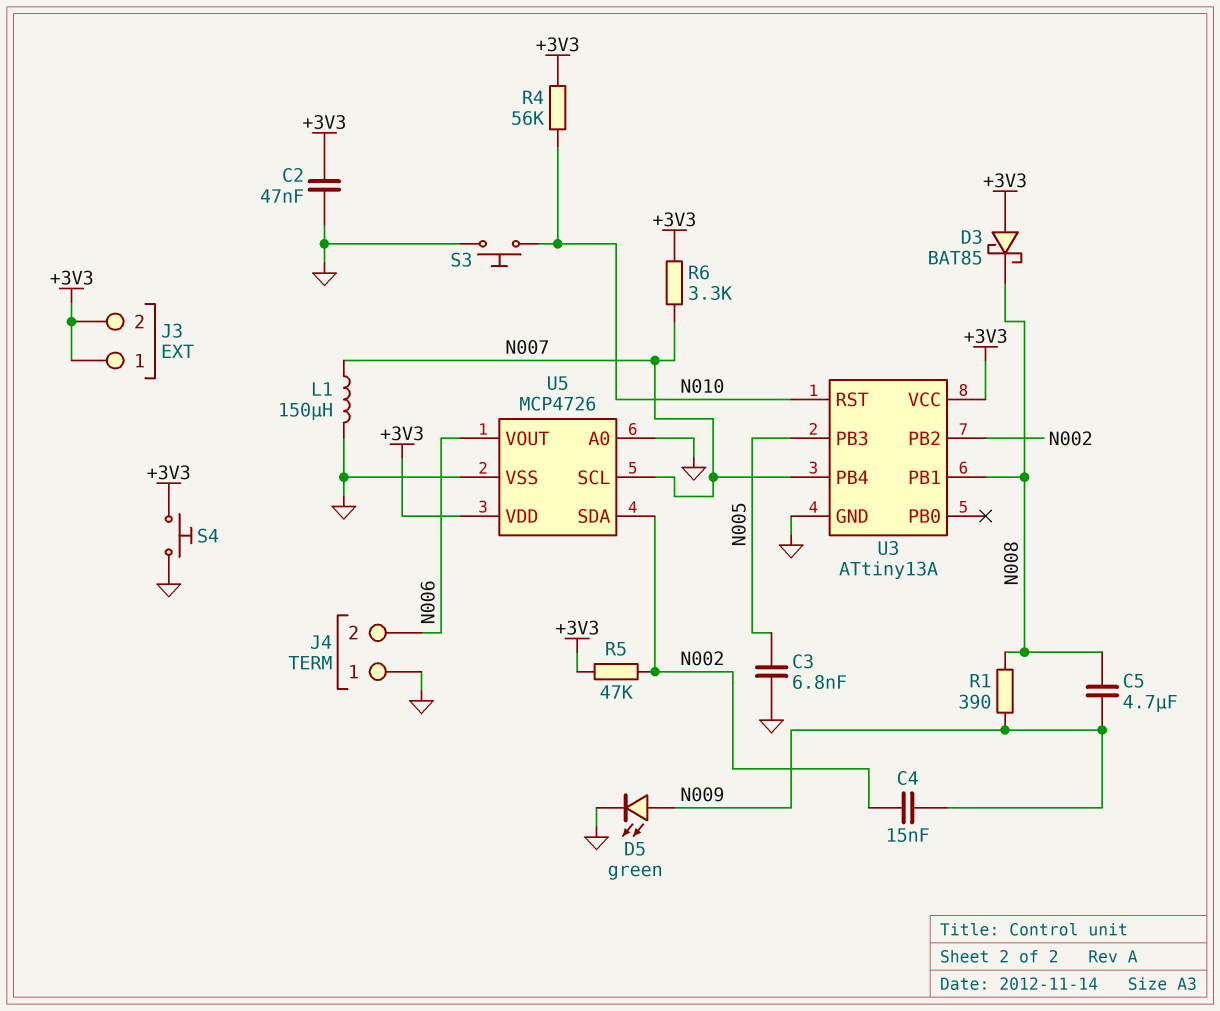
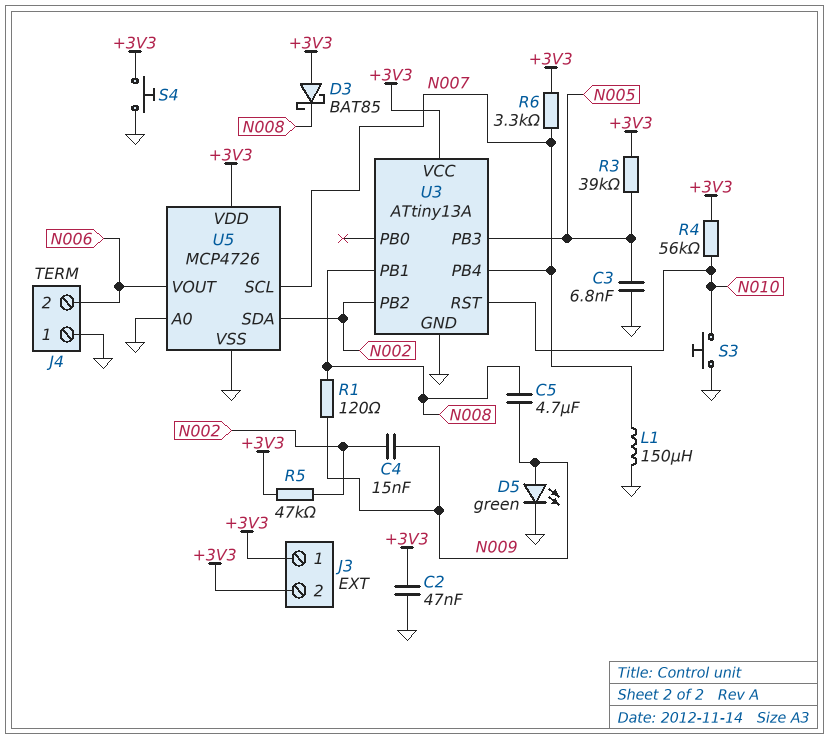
R1: 390 (N008, N009) -> 120 (N008, N009)
R3: none -> 39k (+3V3, N005)

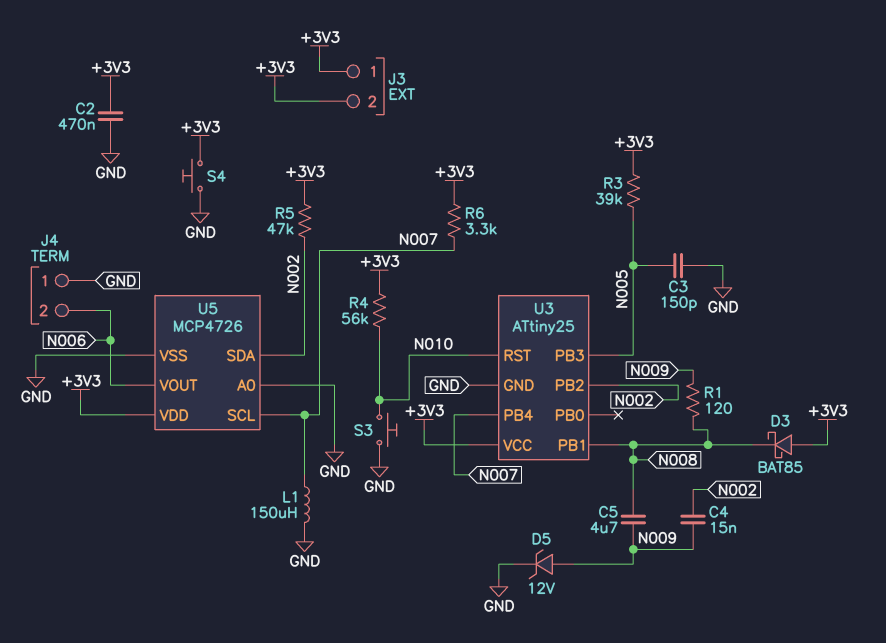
C2: 47nF (+3V3, GND) -> 470nF (+3V3, GND)
C3: 6.8nF (GND, N005) -> 150pF (GND, N005)
D5: LED green (A N009, K GND) -> zener 12V (A N009, K GND)
U3: ATtiny13A -> ATtiny25

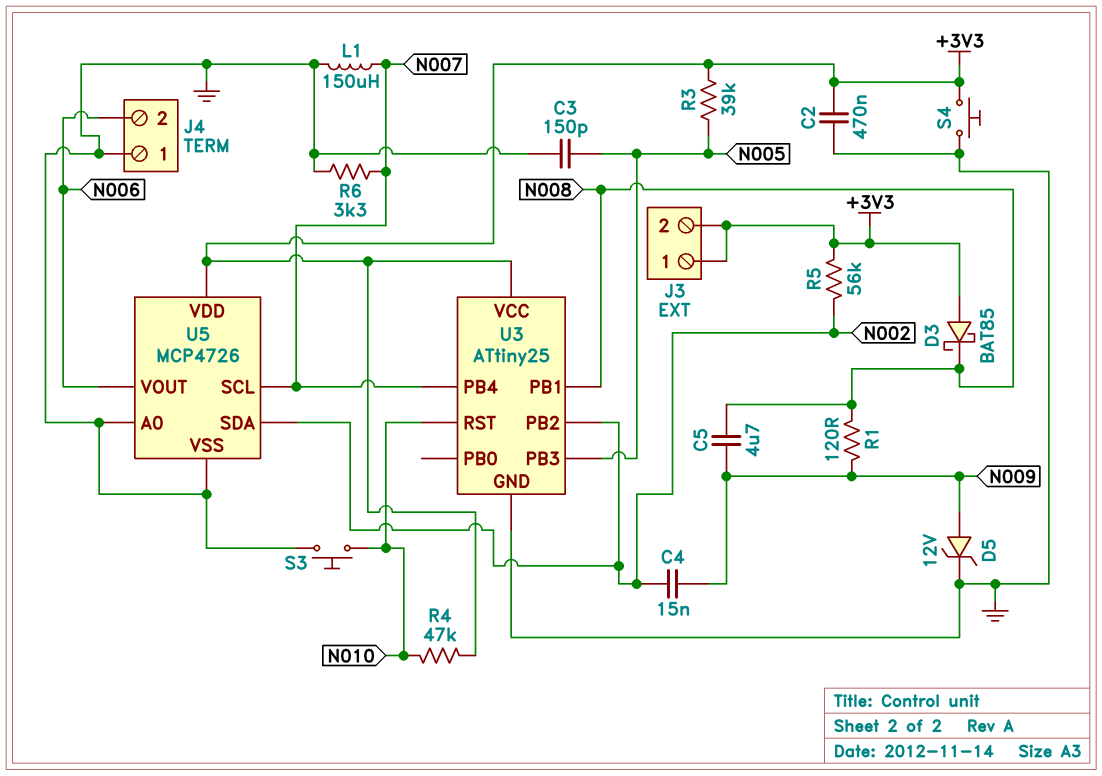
R4: 56k (+3V3, N010) -> 47k (+3V3, N010)
R5: 47k (+3V3, N002) -> 56k (+3V3, N002)
R6: 3.3k (+3V3, N007) -> 3.3k (GND, N007)

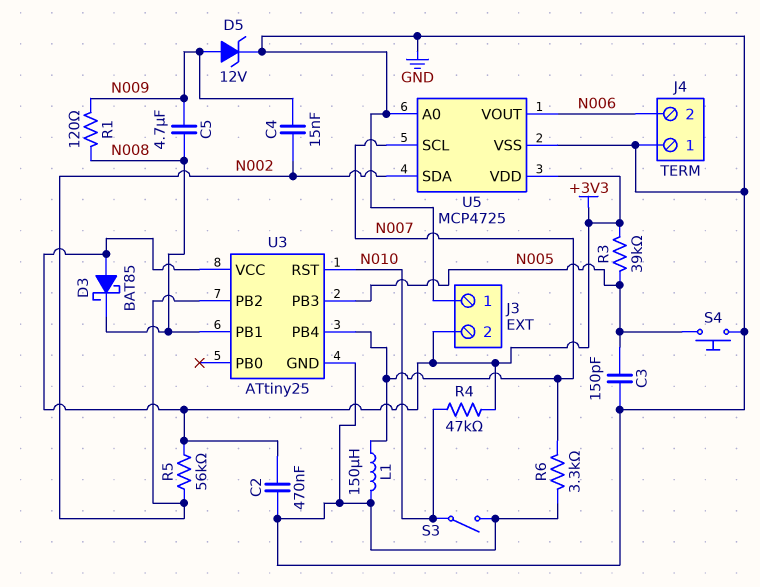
J3 pin 1: +3V3 -> GND
S3: button (GND, N010) -> switch (GND, N010)
S4: button (+3V3, GND) -> button (GND, N005)
U5: MCP4726 -> MCP4725

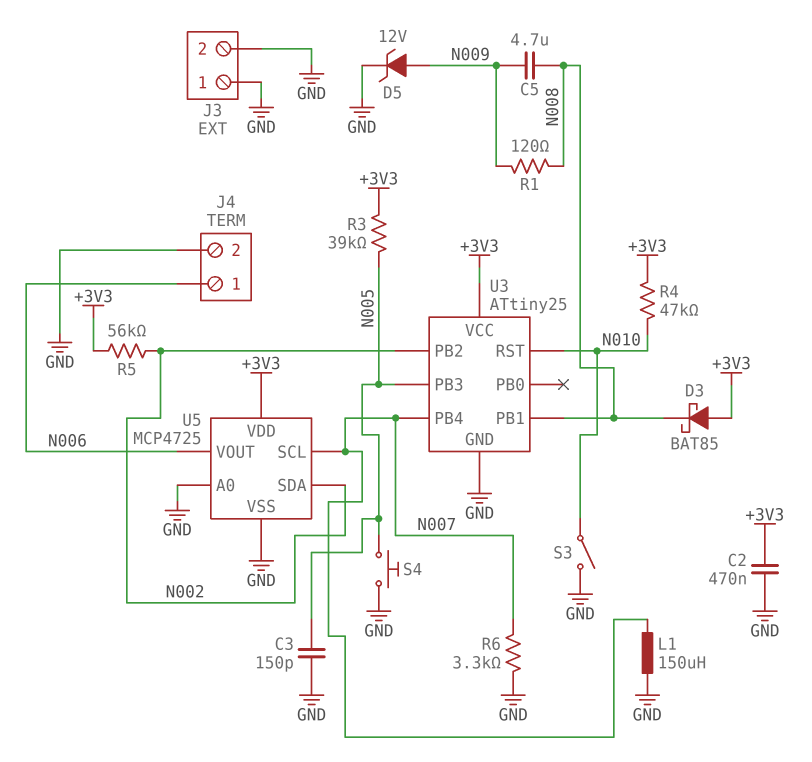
C4: 15nF (N002, N009) -> none
J3 pin 2: +3V3 -> GND
J4 pin 1: GND -> N006
J4 pin 2: N006 -> GND

